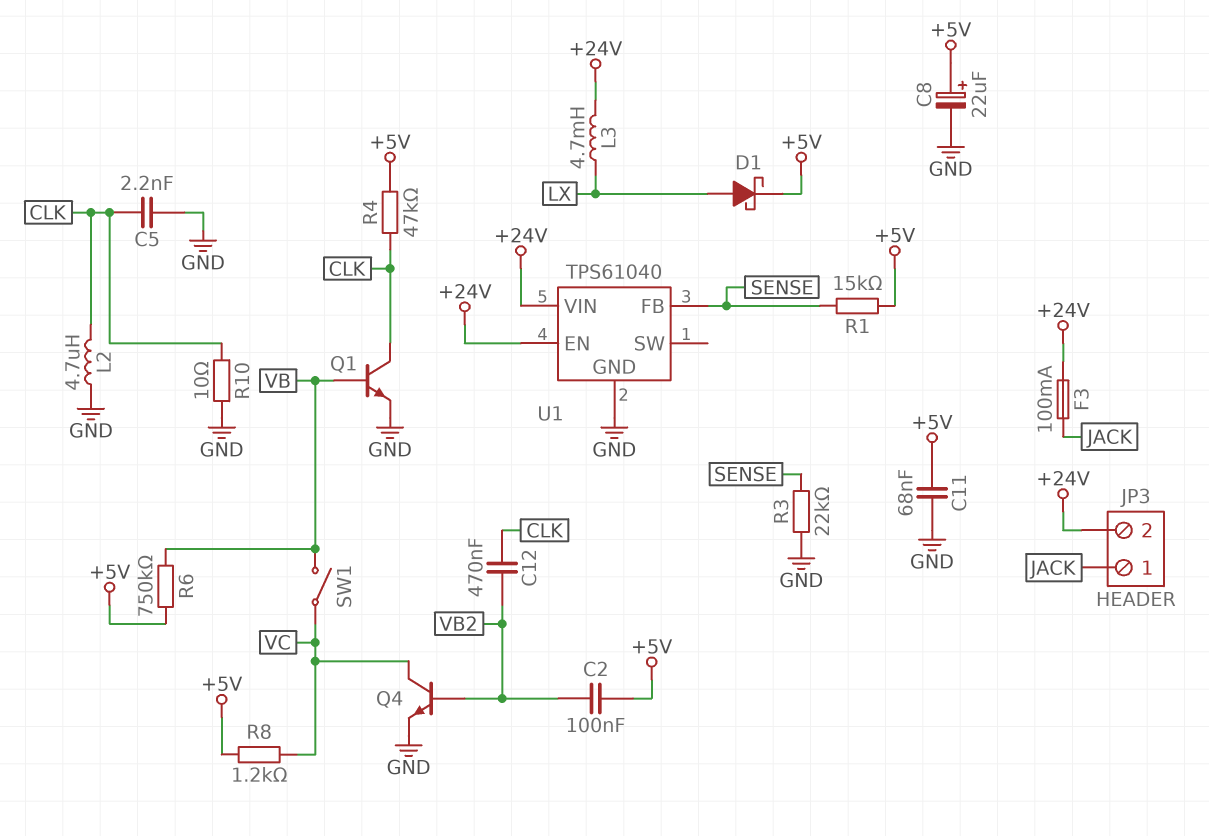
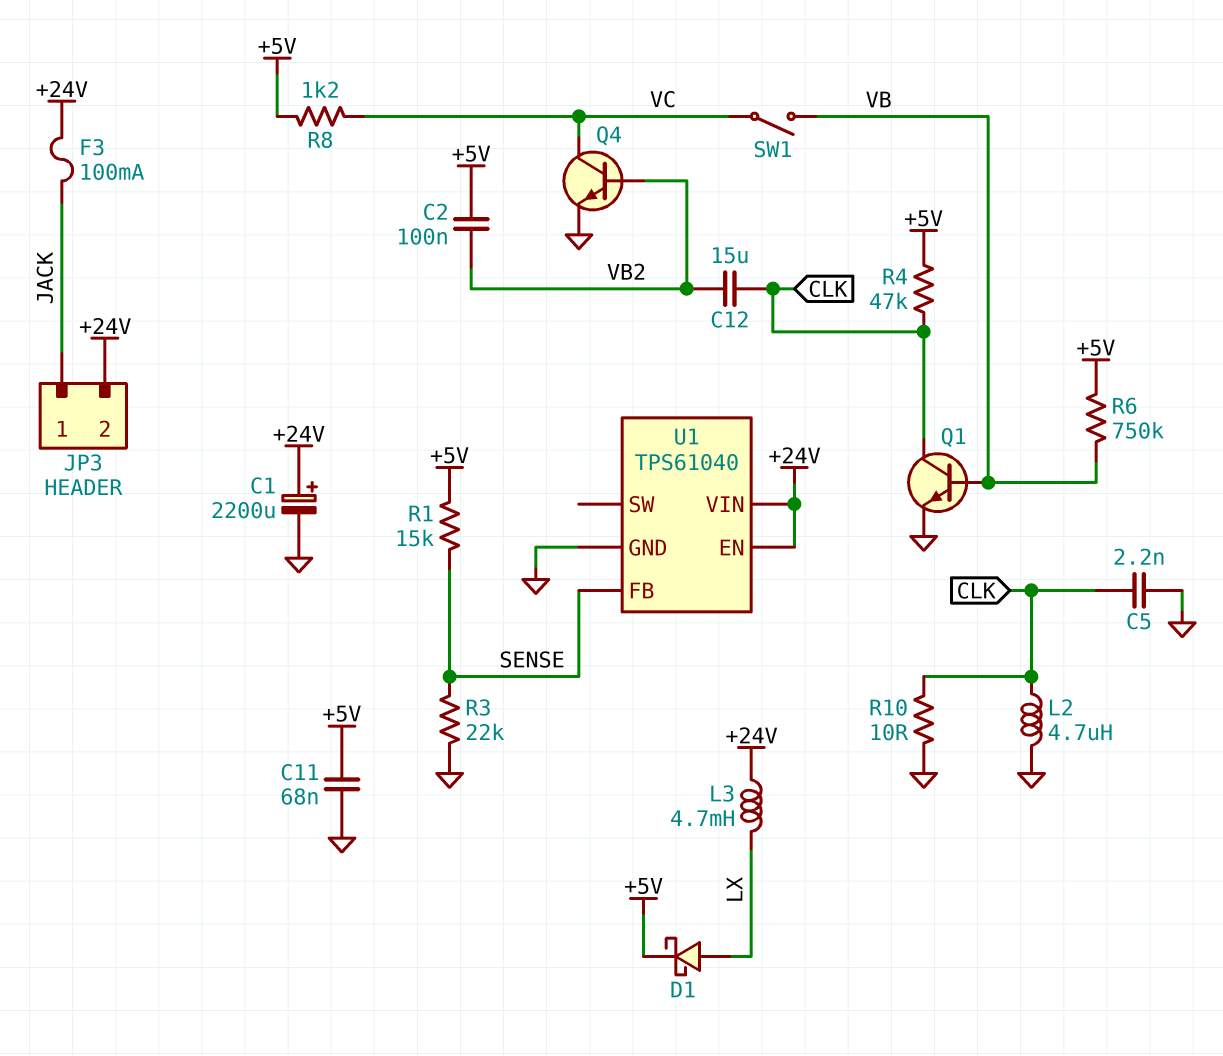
C1: none -> 2200uF (plus +24V, minus GND)
C8: 22uF (plus +5V, minus GND) -> none
C12: 470nF (CLK, VB2) -> 15uF (CLK, VB2)

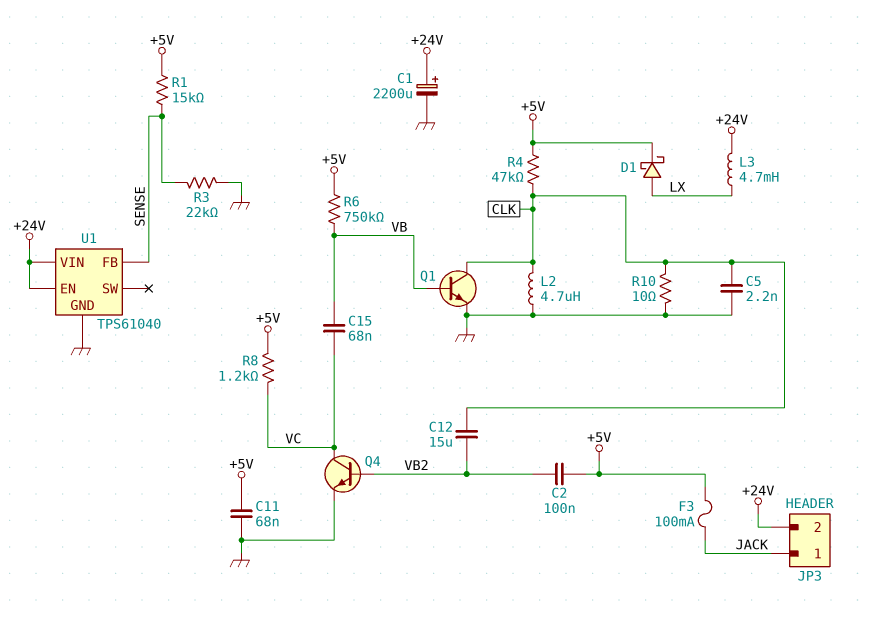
C15: none -> 68nF (VB, VC)
F3: 100mA (+24V, JACK) -> 100mA (+5V, JACK)
SW1: switch (VB, VC) -> none

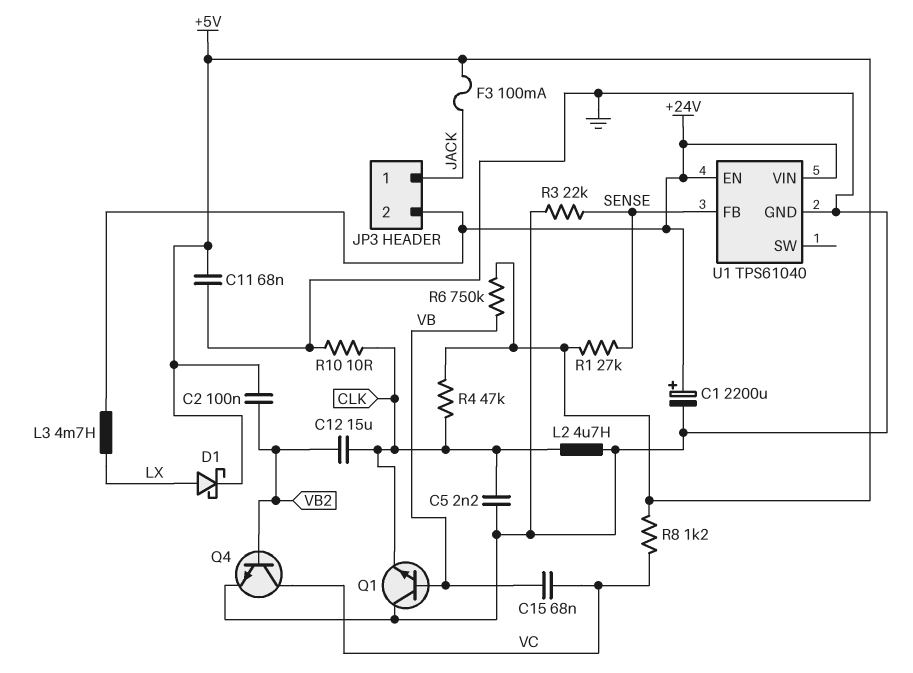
Q1: NPN (B VB, C CLK, E GND) -> NPN (B VB, C GND, E CLK)
R1: 15k (+5V, SENSE) -> 27k (+5V, SENSE)

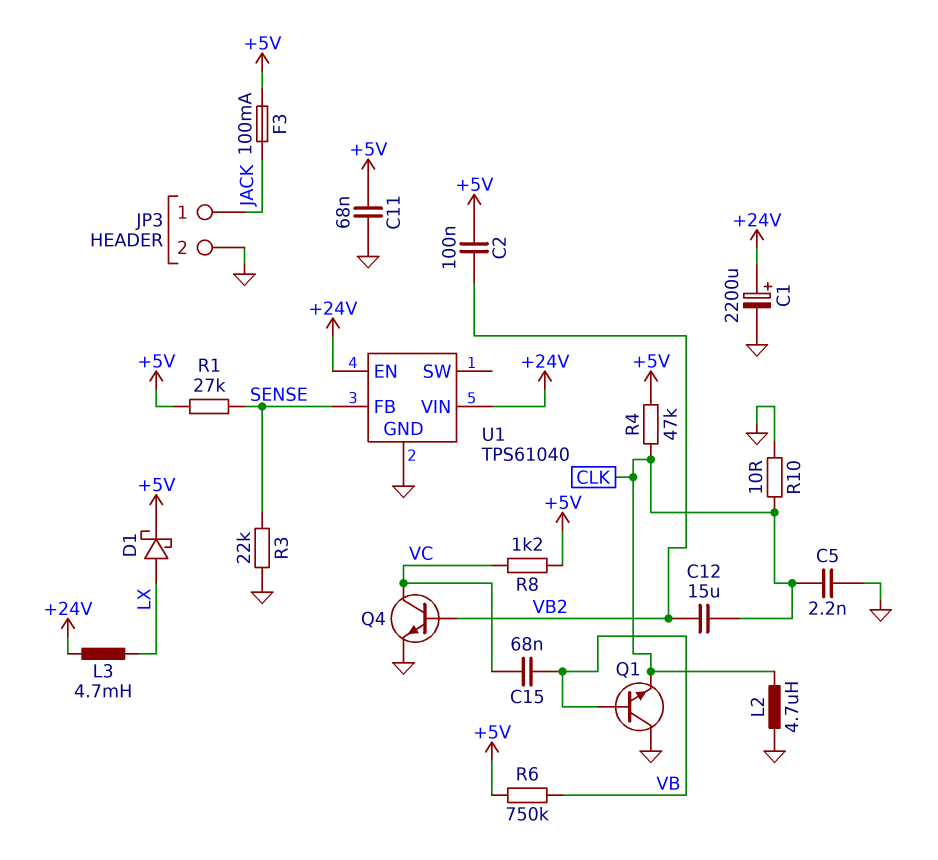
JP3 pin 2: +24V -> GND

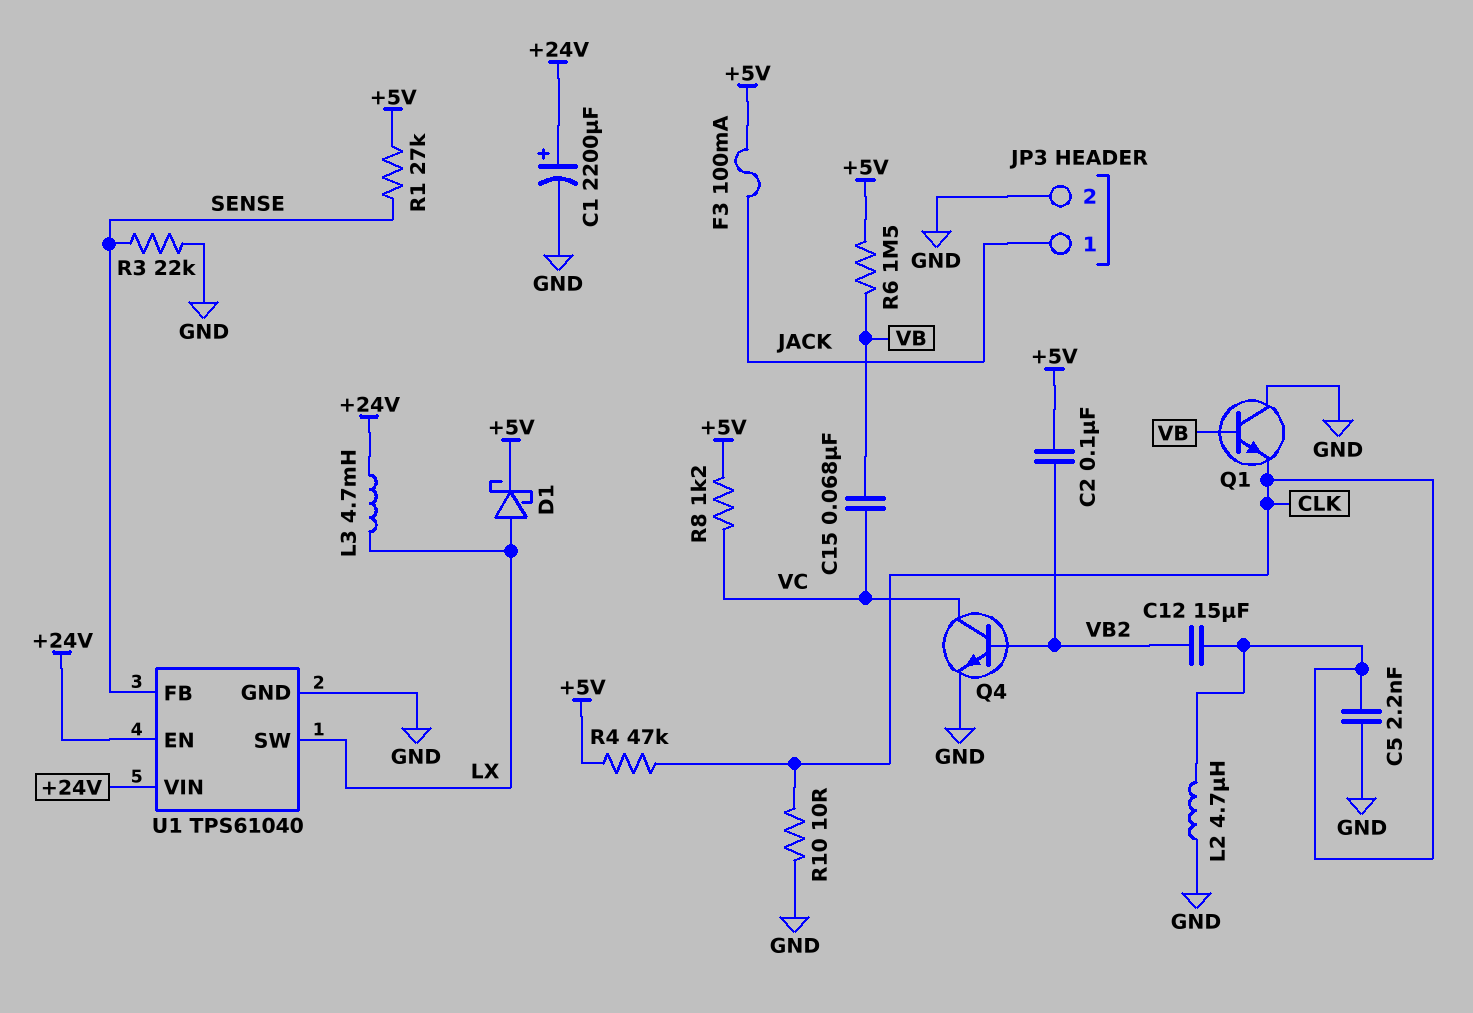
C11: 68nF (+5V, GND) -> none
R6: 750k (+5V, VB) -> 1.5M (+5V, VB)
U1 pin SW: none -> LX

